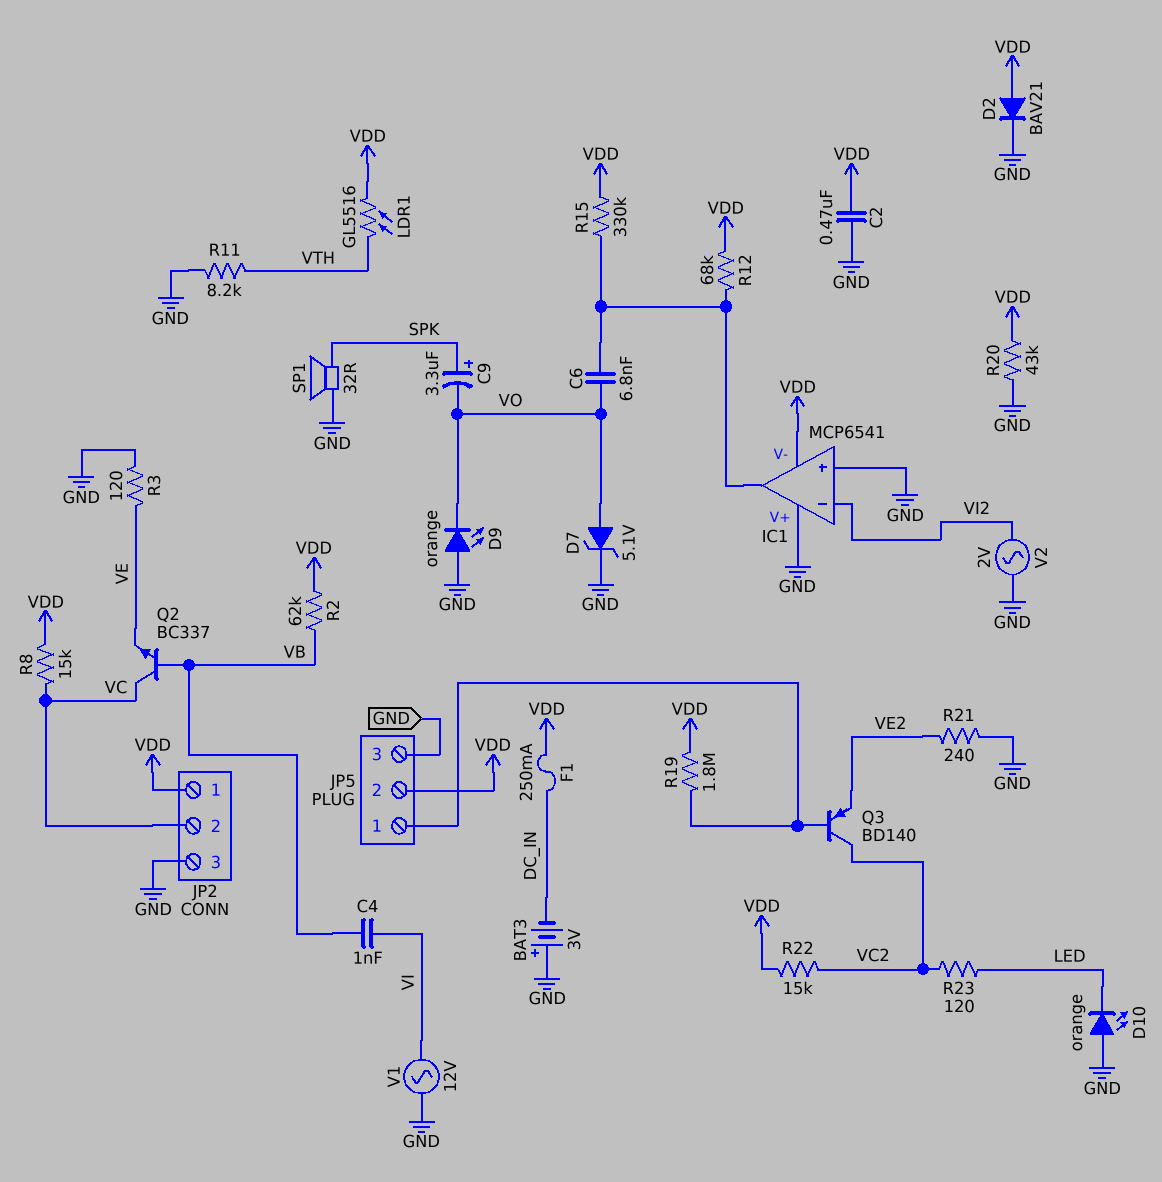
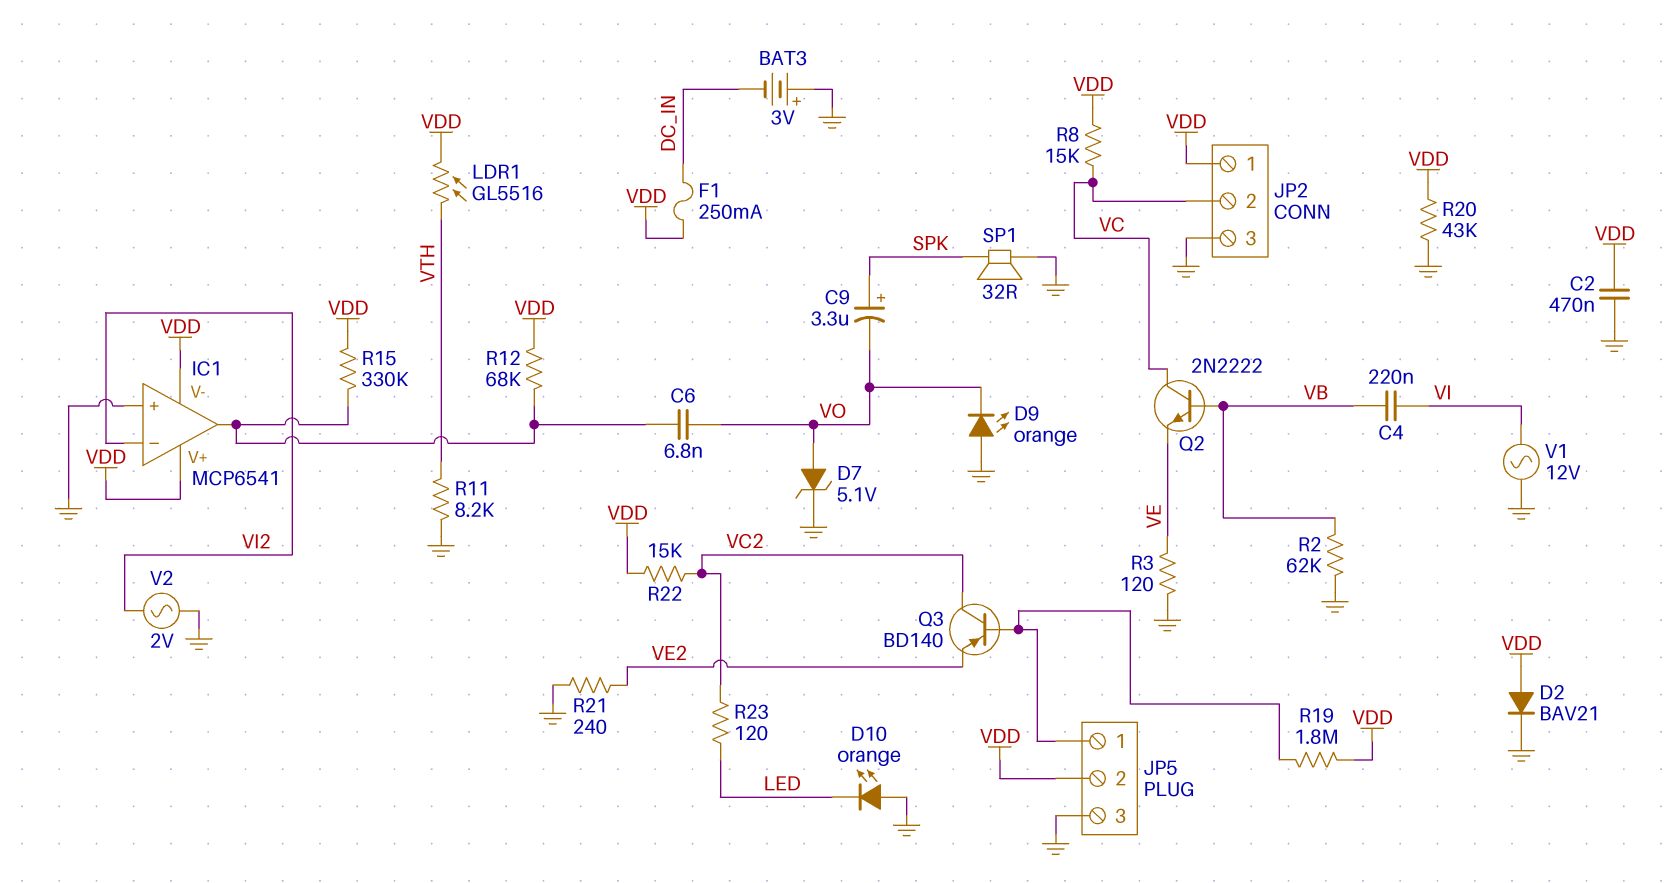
C4: 1nF (VB, VI) -> 220nF (VB, VI)
IC1 pin V+: GND -> VDD
Q2: NPN BC337 (B VB, C VC, E VE) -> NPN 2N2222 (B VB, C VC, E VE)
R2: 62k (VB, VDD) -> 62k (GND, VB)

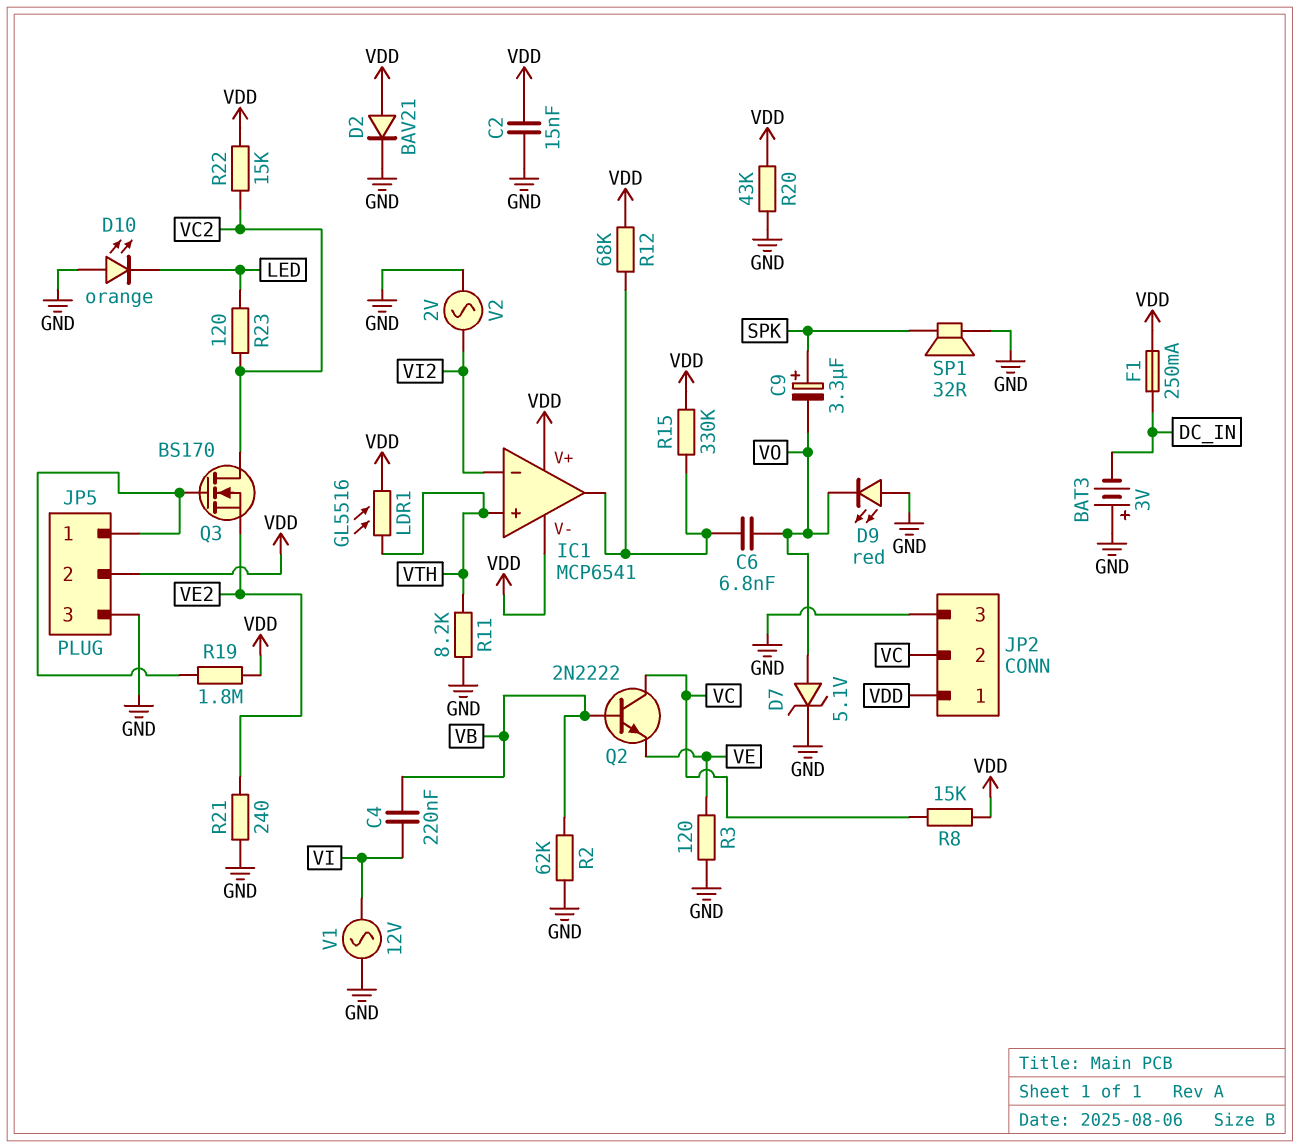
C2: 470nF (GND, VDD) -> 15nF (GND, VDD)
D9: LED orange (A GND, K VO) -> LED red (A GND, K VO)
IC1 pin in+: GND -> VTH
Q3: PNP BD140 (B JP5/1, C VC2, E VE2) -> NMOS BS170 (G JP5/1, D VC2, S VE2)

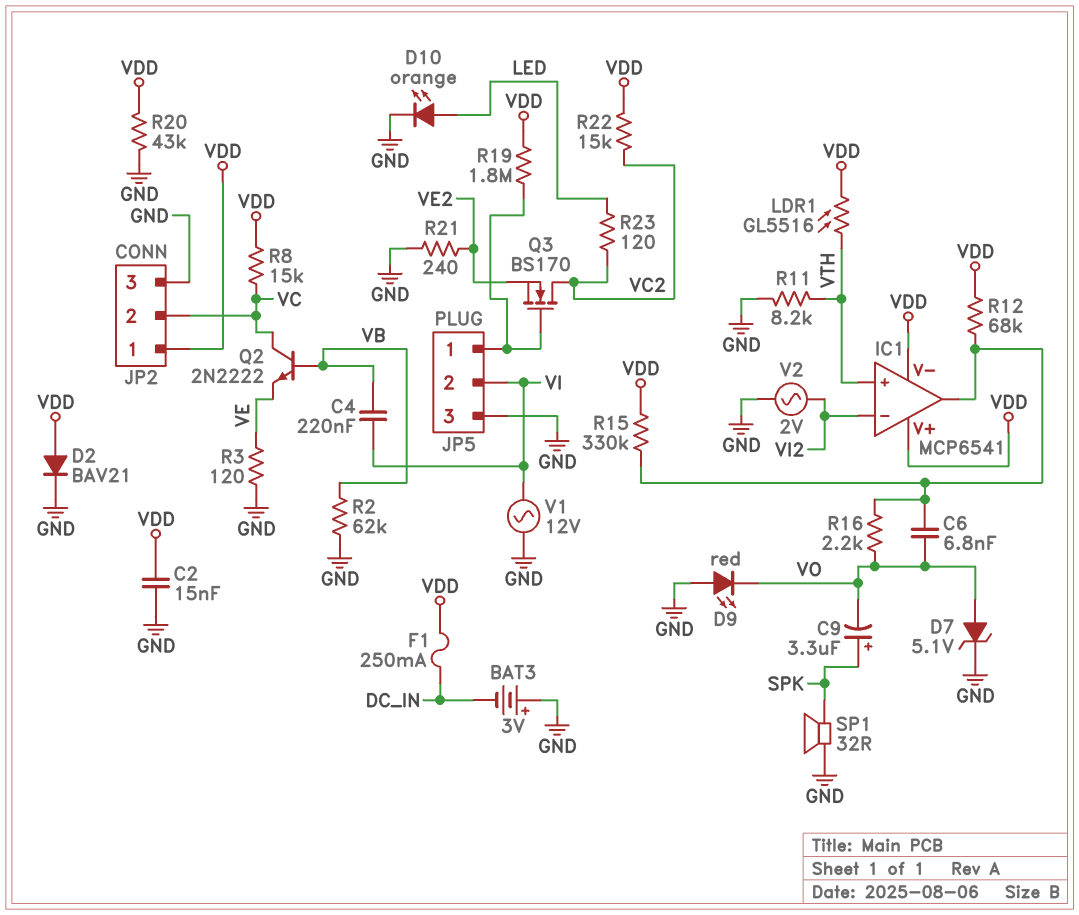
D10: LED orange (A GND, K LED) -> LED orange (A LED, K GND)
JP5 pin 2: VDD -> VI
R16: none -> 2.2k (IC1/out, VO)

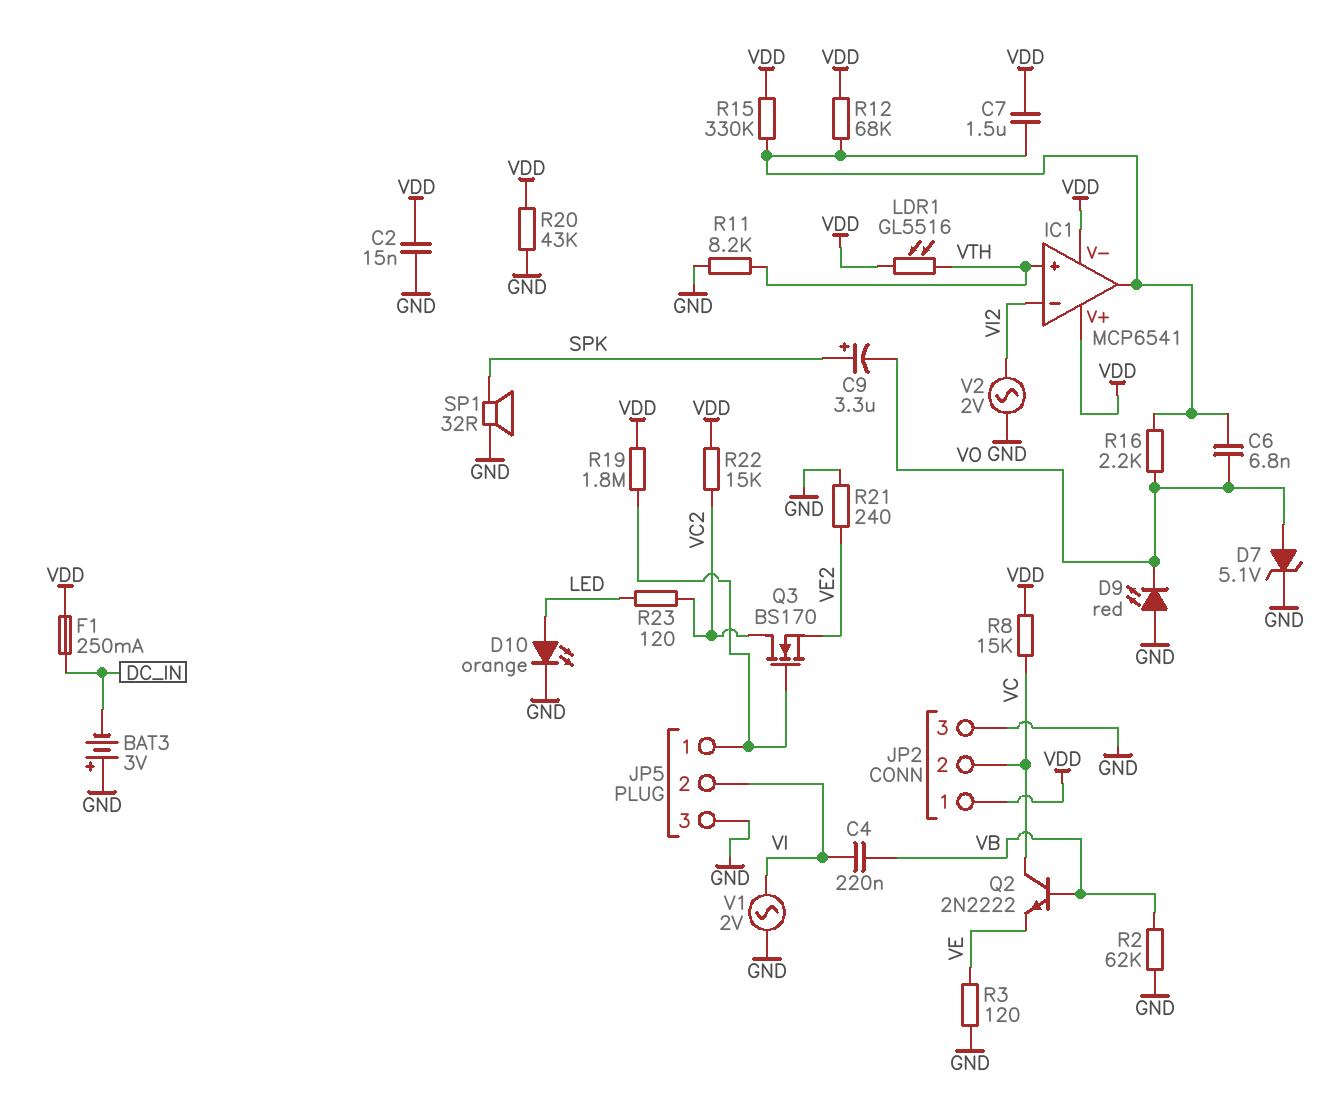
C7: none -> 1.5uF (IC1/out, VDD)
D2: diode BAV21 (A VDD, K GND) -> none
V1: AC 12V (GND, VI) -> AC 2V (GND, VI)

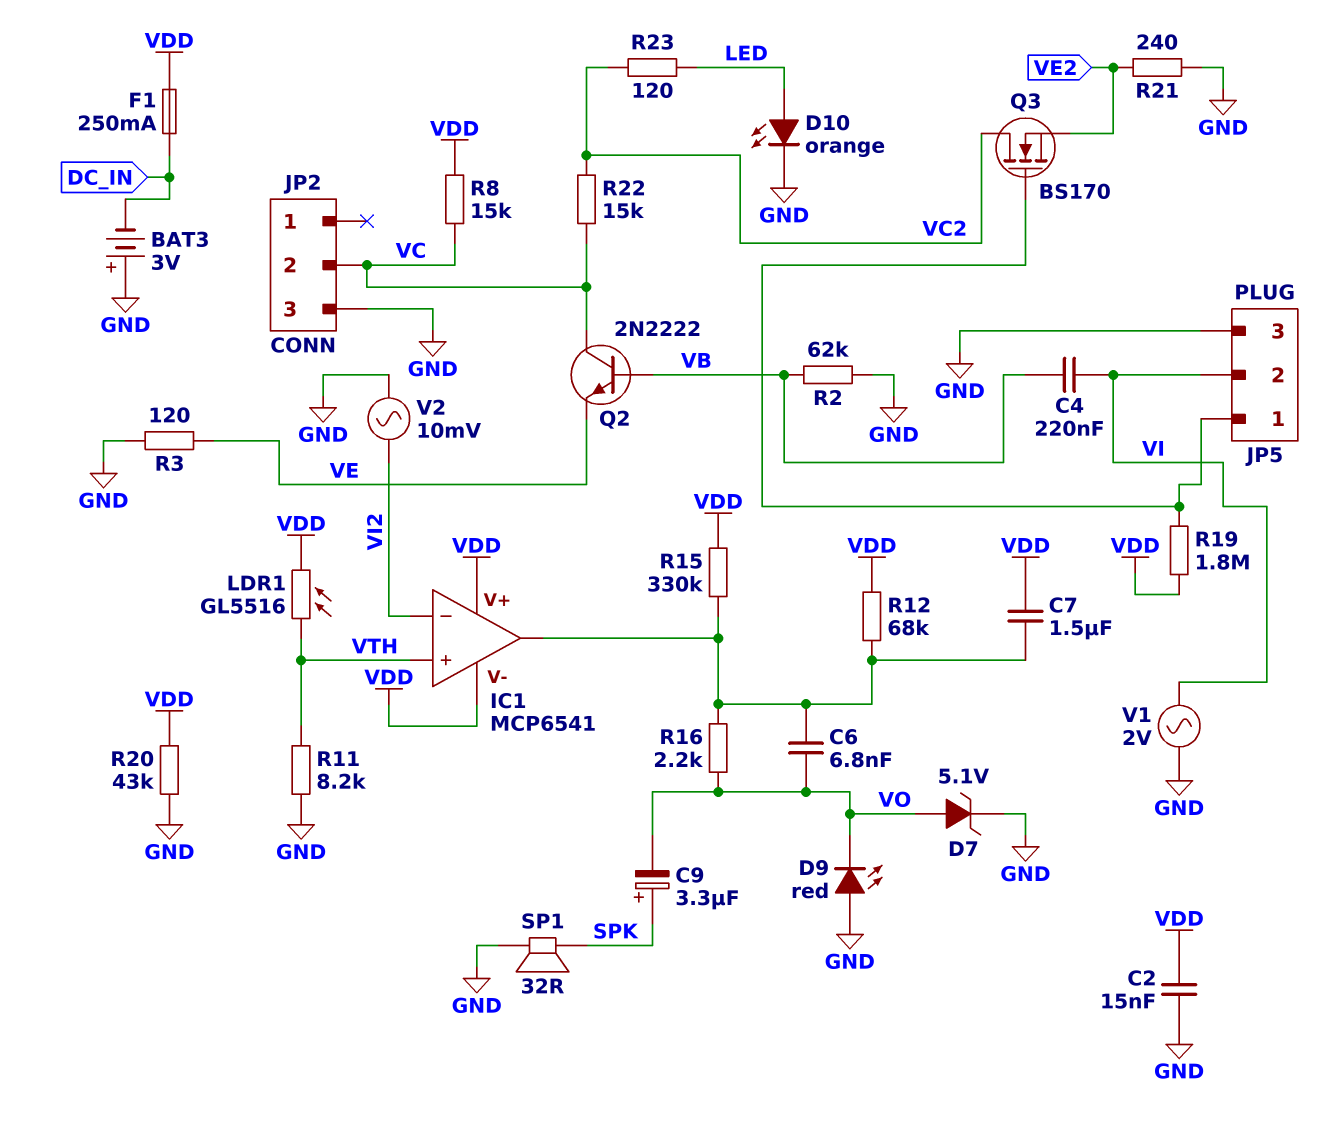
JP2 pin 1: VDD -> none
R22: 15k (VC2, VDD) -> 15k (VC, VC2)
V2: AC 2V (GND, VI2) -> AC 10mV (GND, VI2)

